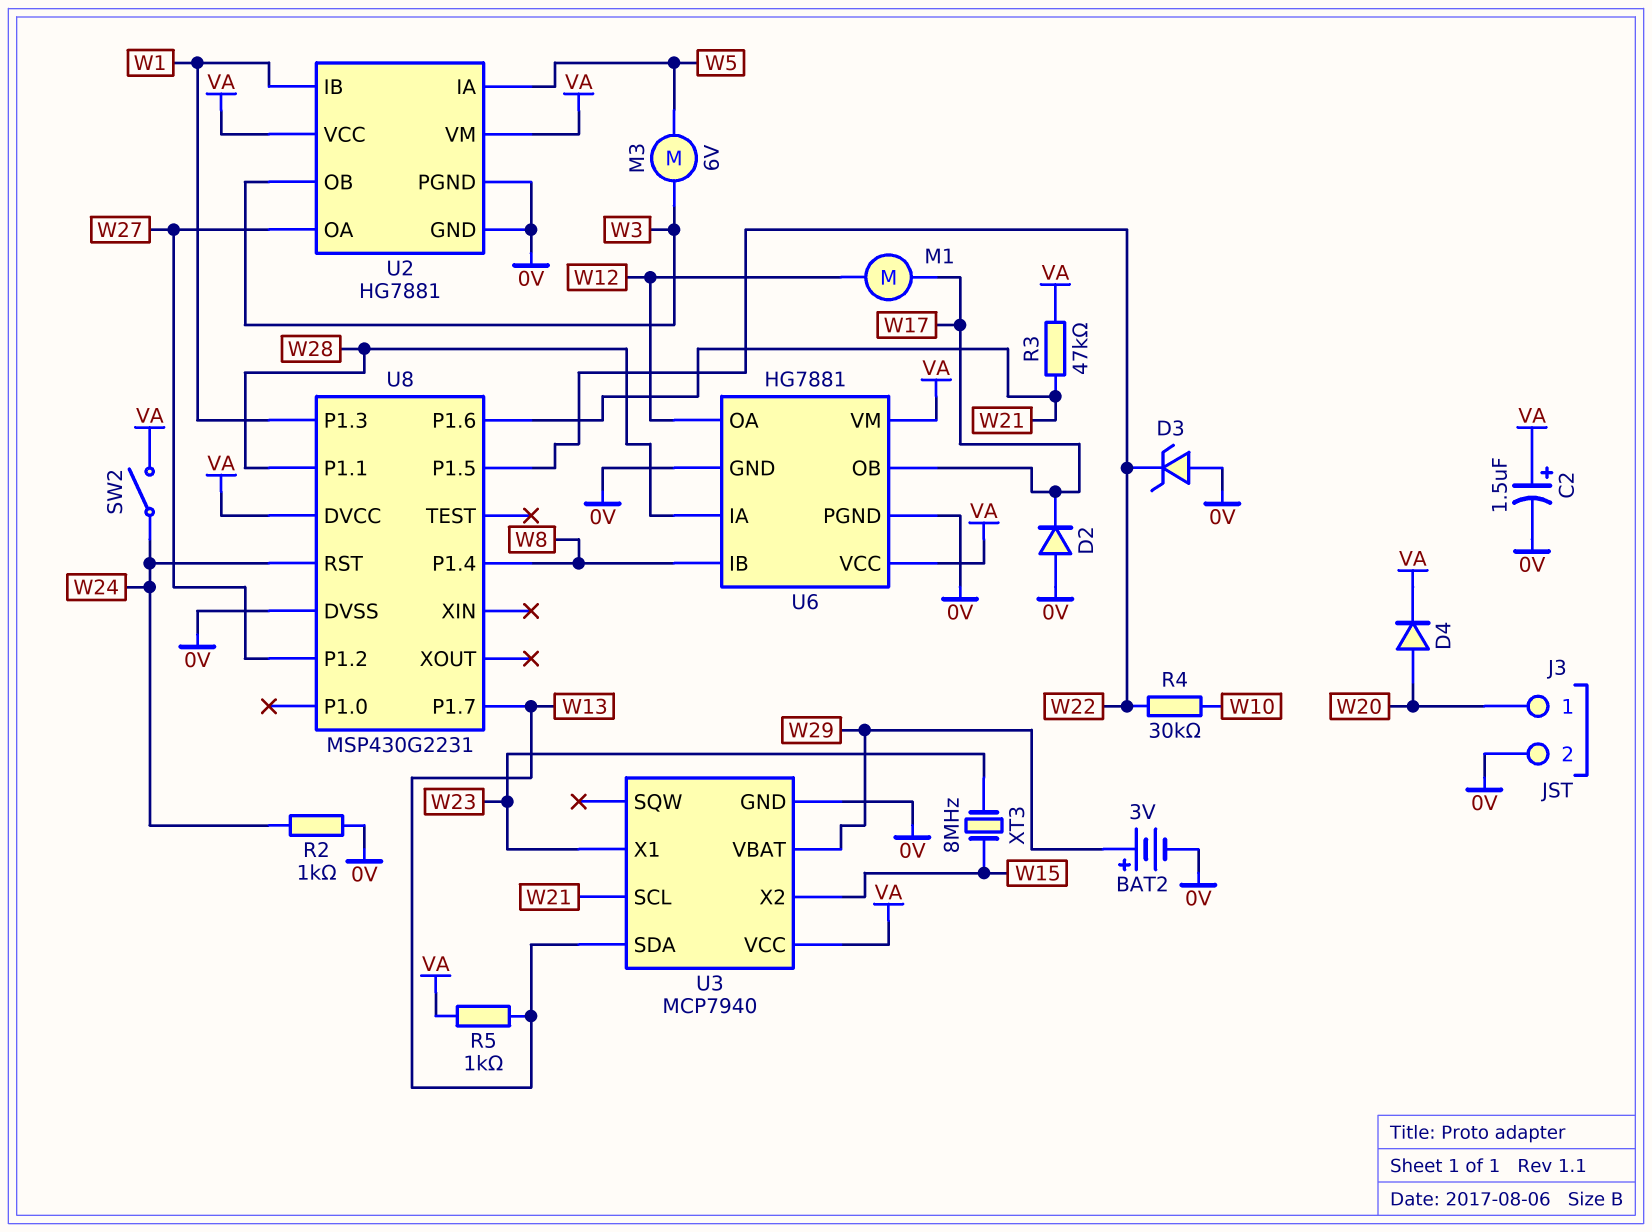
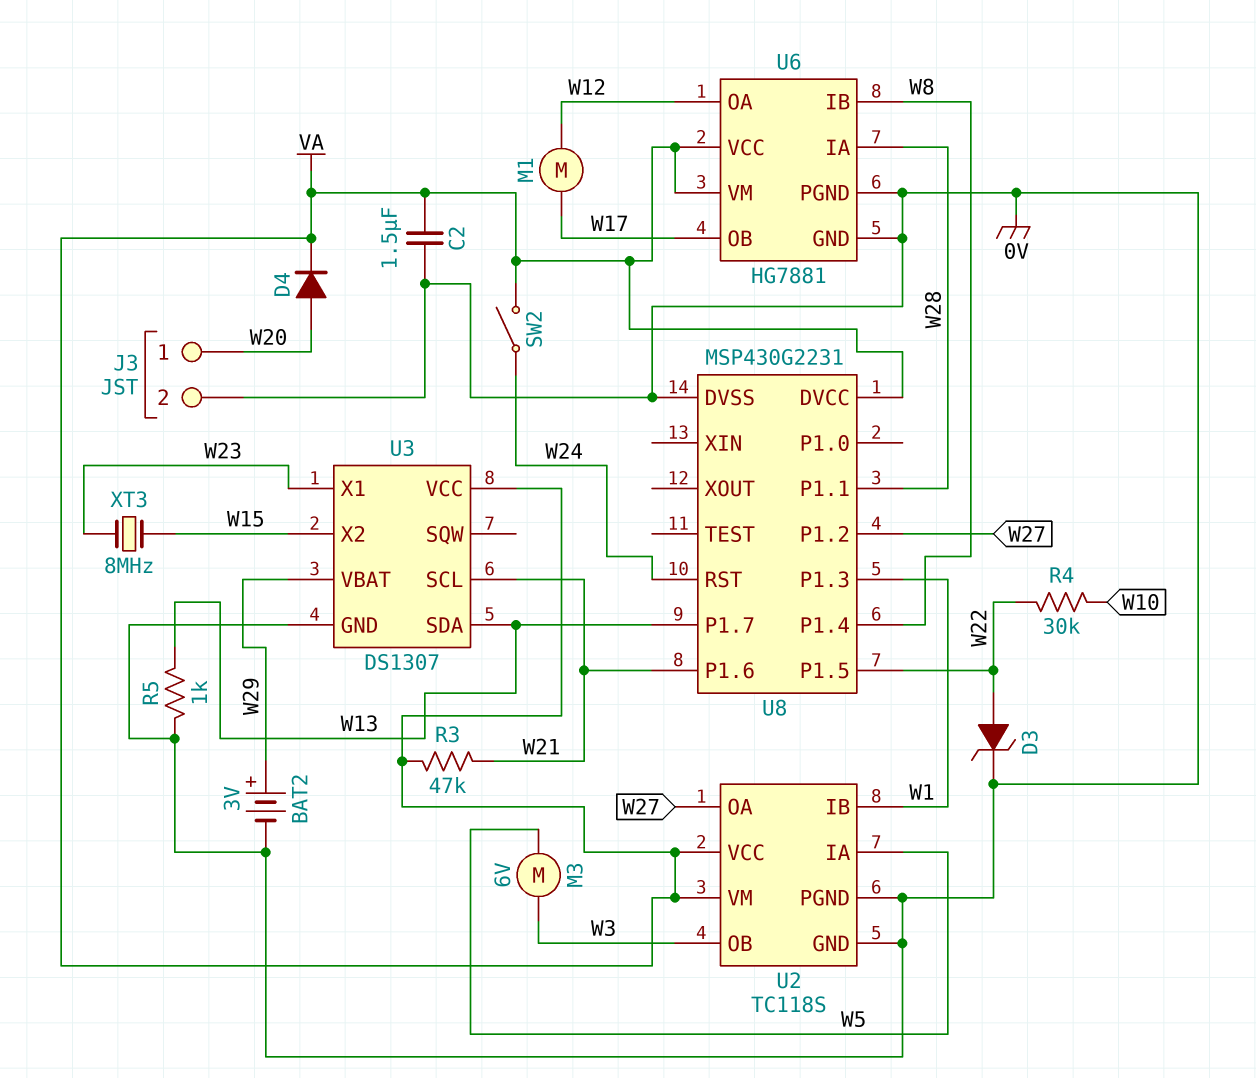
C2: 1.5uF (plus VA, minus 0V) -> 1.5uF (0V, VA)
D2: diode (A 0V, K W17) -> none
D3: zener (A 0V, K W22) -> zener (A W22, K 0V)
R2: 1k (0V, W24) -> none
R5: 1k (VA, W13) -> 1k (0V, W13)
U2: HG7881 -> TC118S
U3: MCP7940 -> DS1307

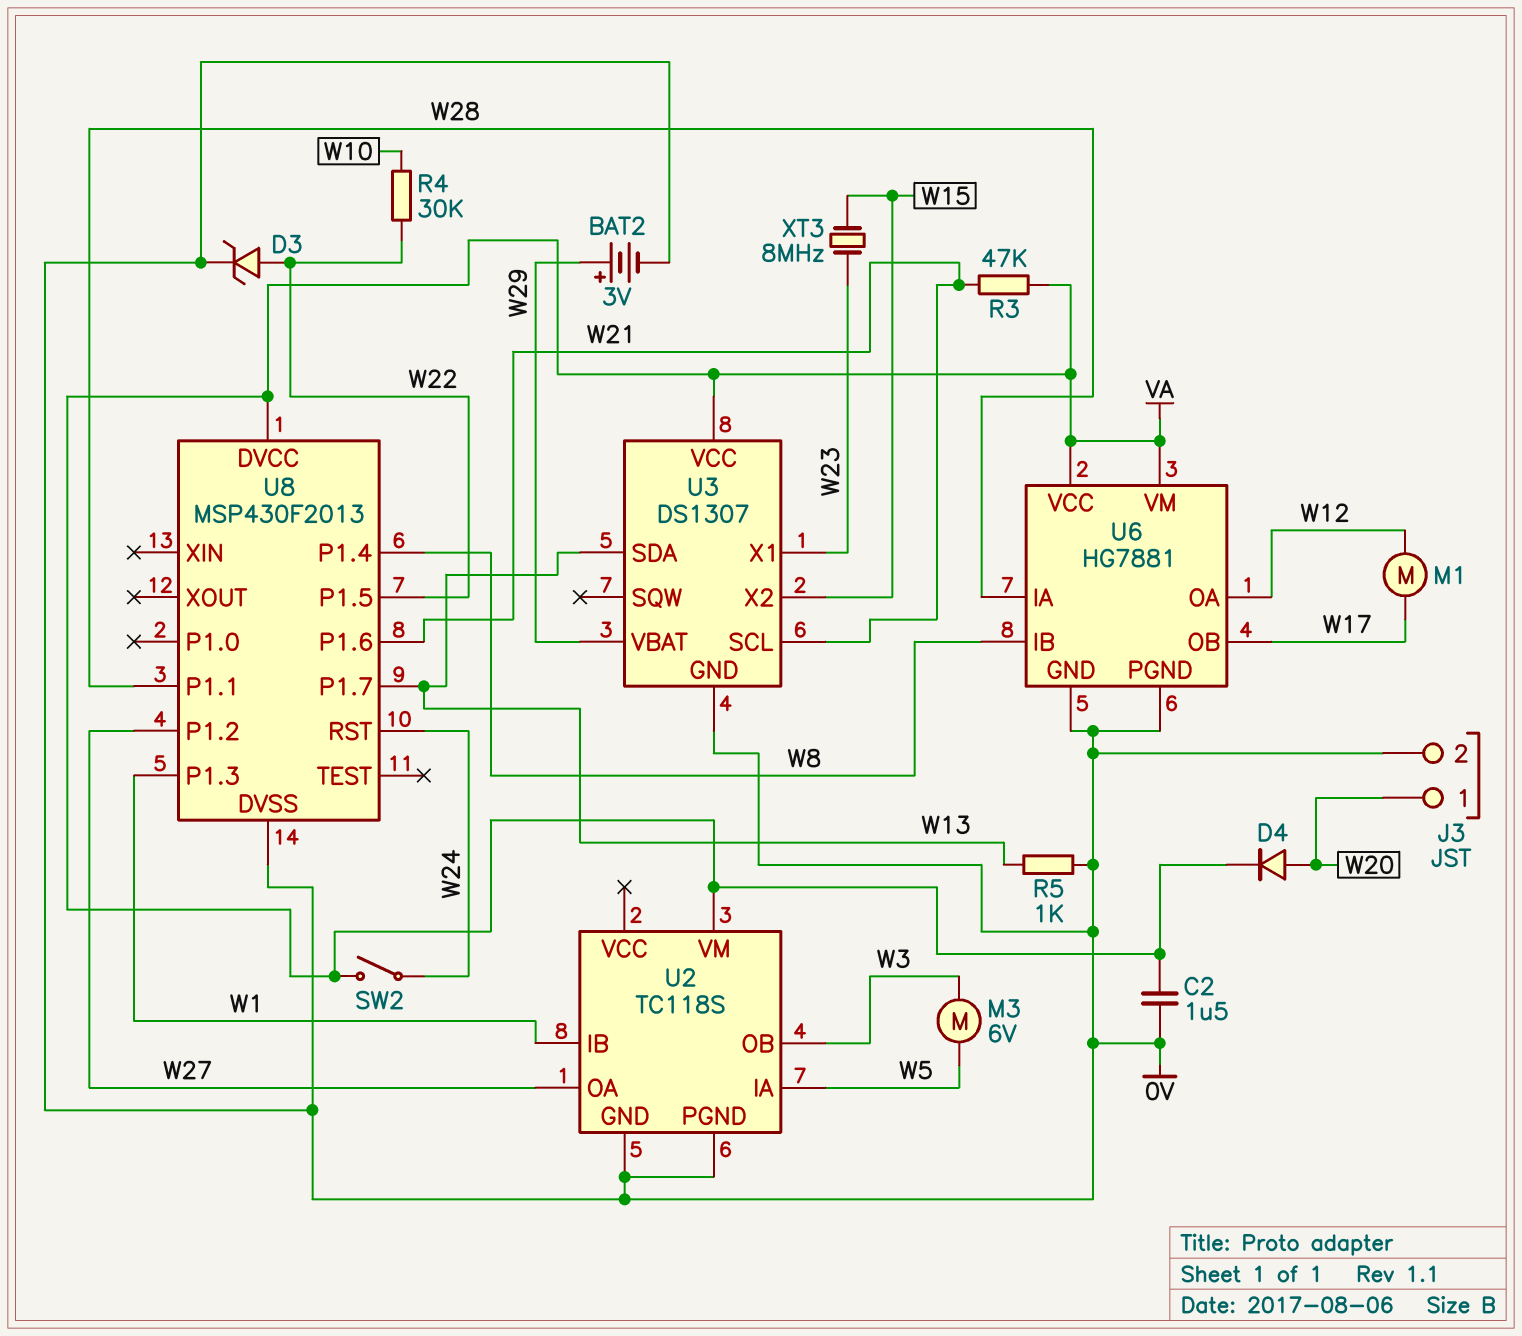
U2 pin VCC: VA -> none
U8: MSP430G2231 -> MSP430F2013

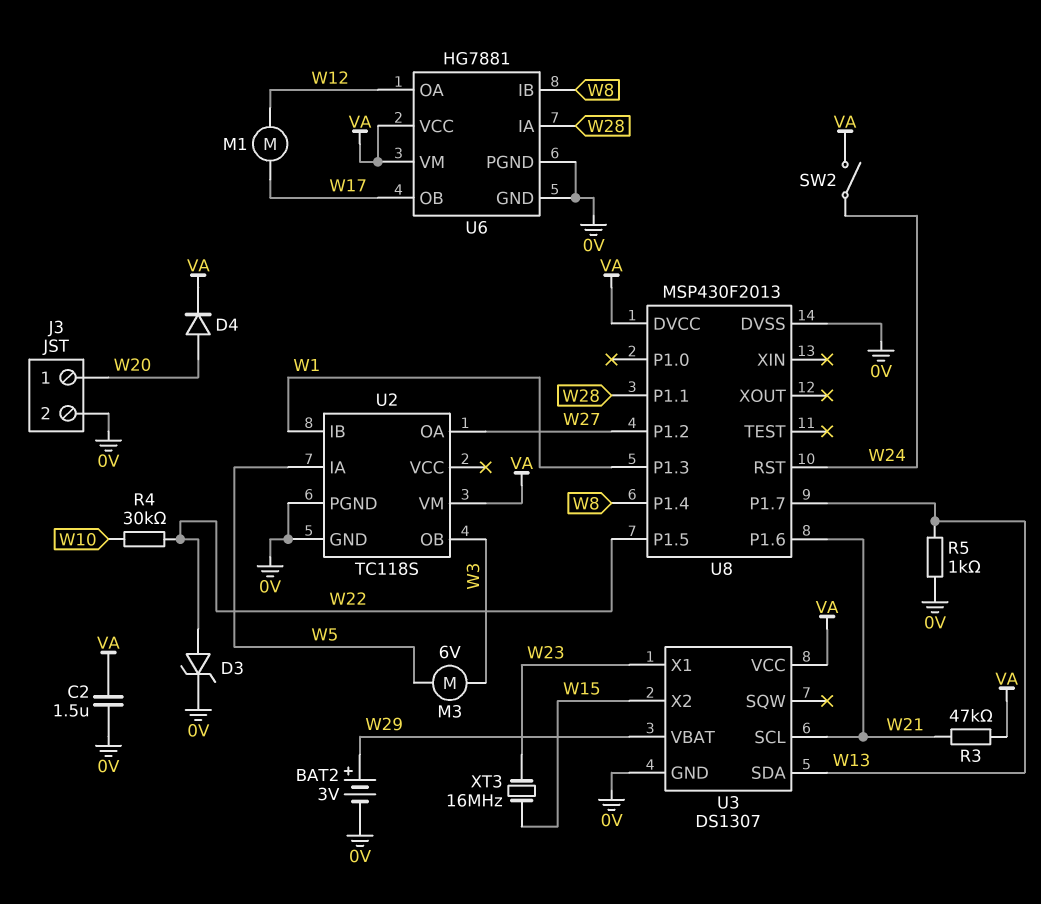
XT3: 8MHz (W15, W23) -> 16MHz (W15, W23)

